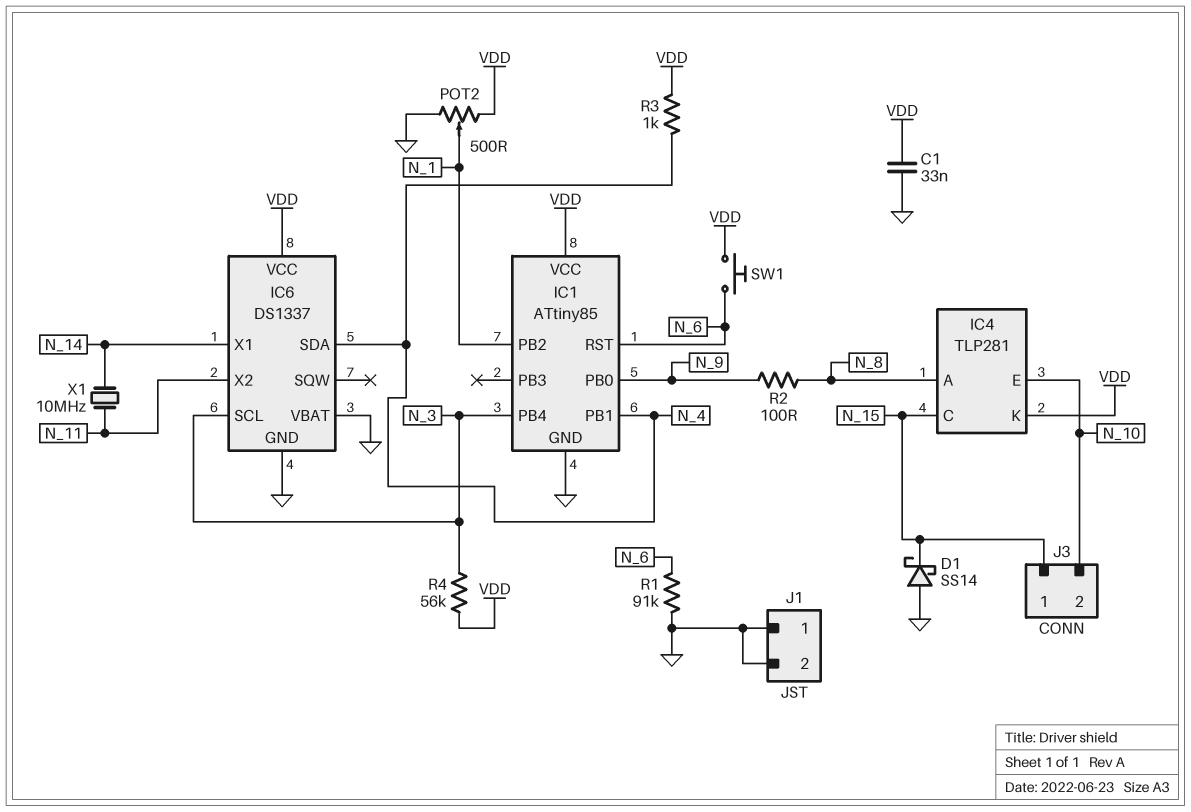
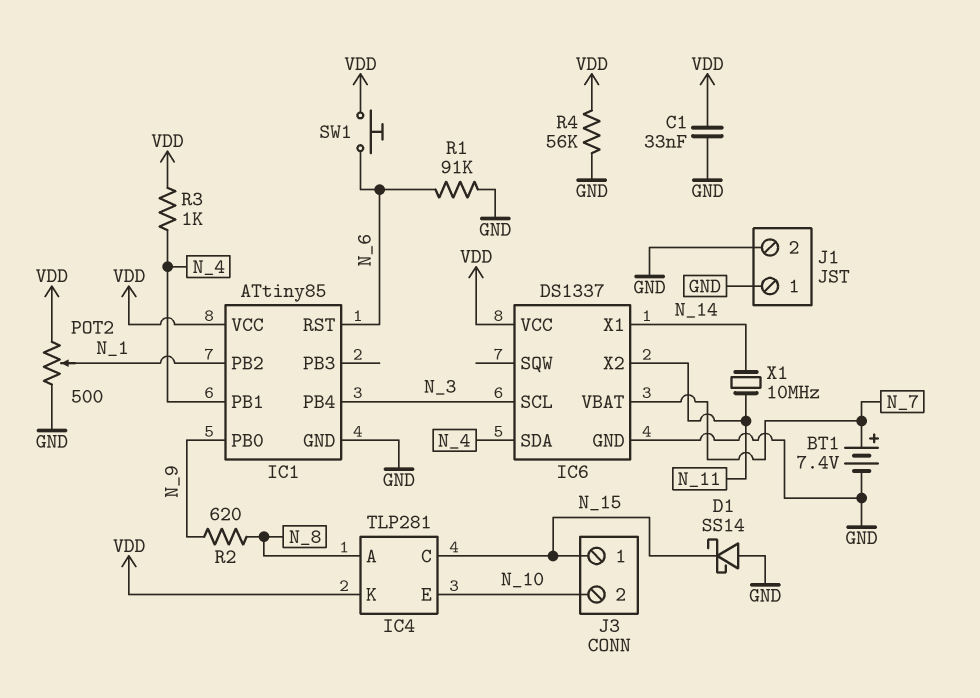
BT1: none -> 7.4V (plus N_7, minus GND)
IC6 pin VBAT: GND -> N_7
R2: 100 (N_8, N_9) -> 620 (N_8, N_9)
R4: 56k (N_3, VDD) -> 56k (GND, VDD)

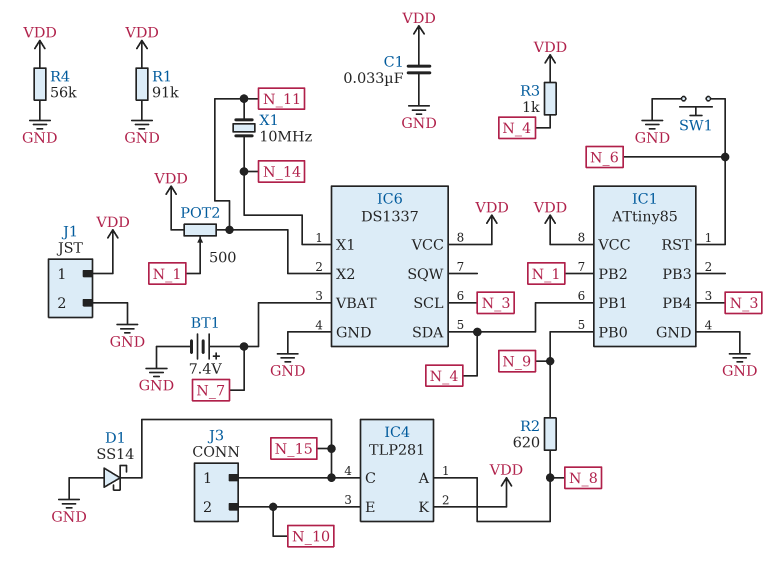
J1 pin 1: GND -> VDD
POT2: 500 (GND, VDD, wiper N_1) -> 500 (N_11, VDD, wiper N_1)
R1: 91k (GND, N_6) -> 91k (GND, VDD)
SW1: button (N_6, VDD) -> button (GND, N_6)

